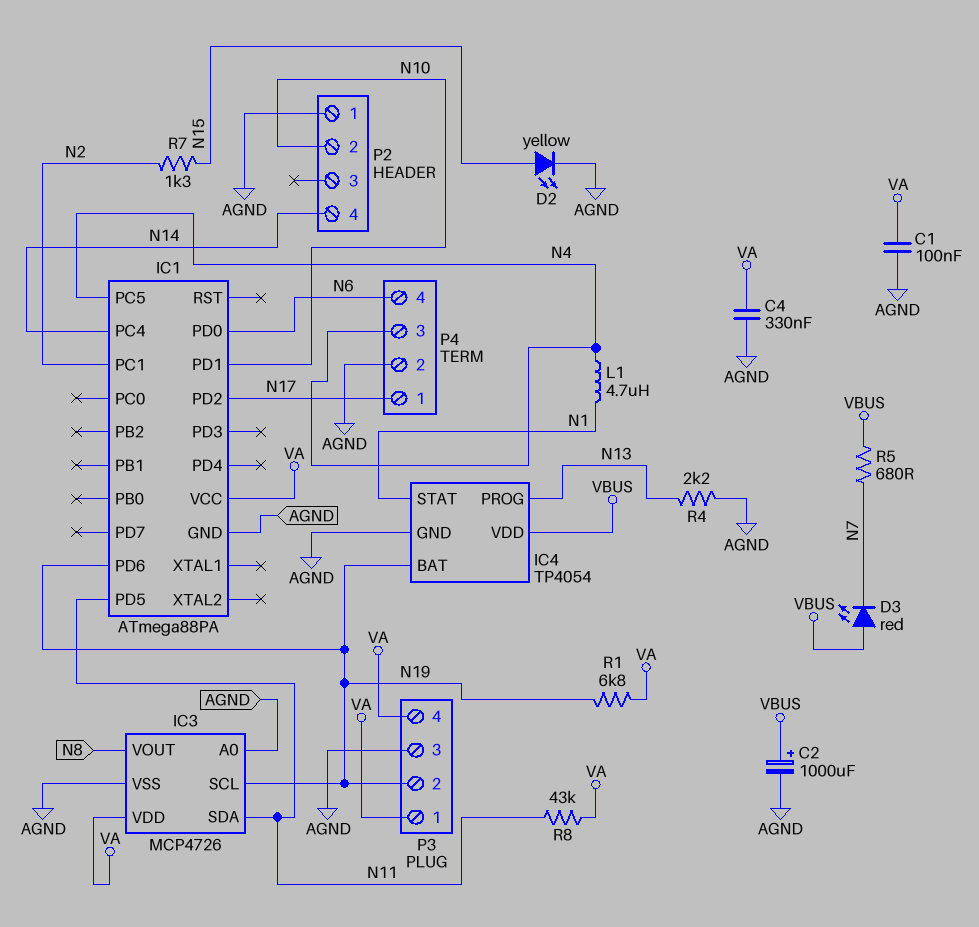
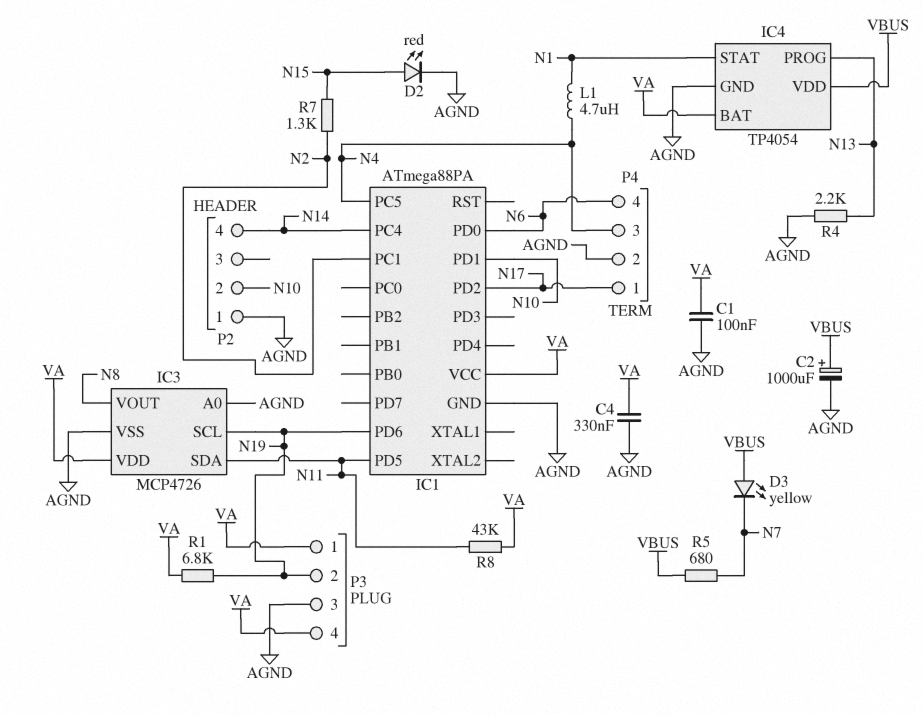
D2: LED yellow (A N15, K AGND) -> LED red (A N15, K AGND)
D3: LED red (A VBUS, K N7) -> LED yellow (A VBUS, K N7)
IC4 pin BAT: N19 -> VA

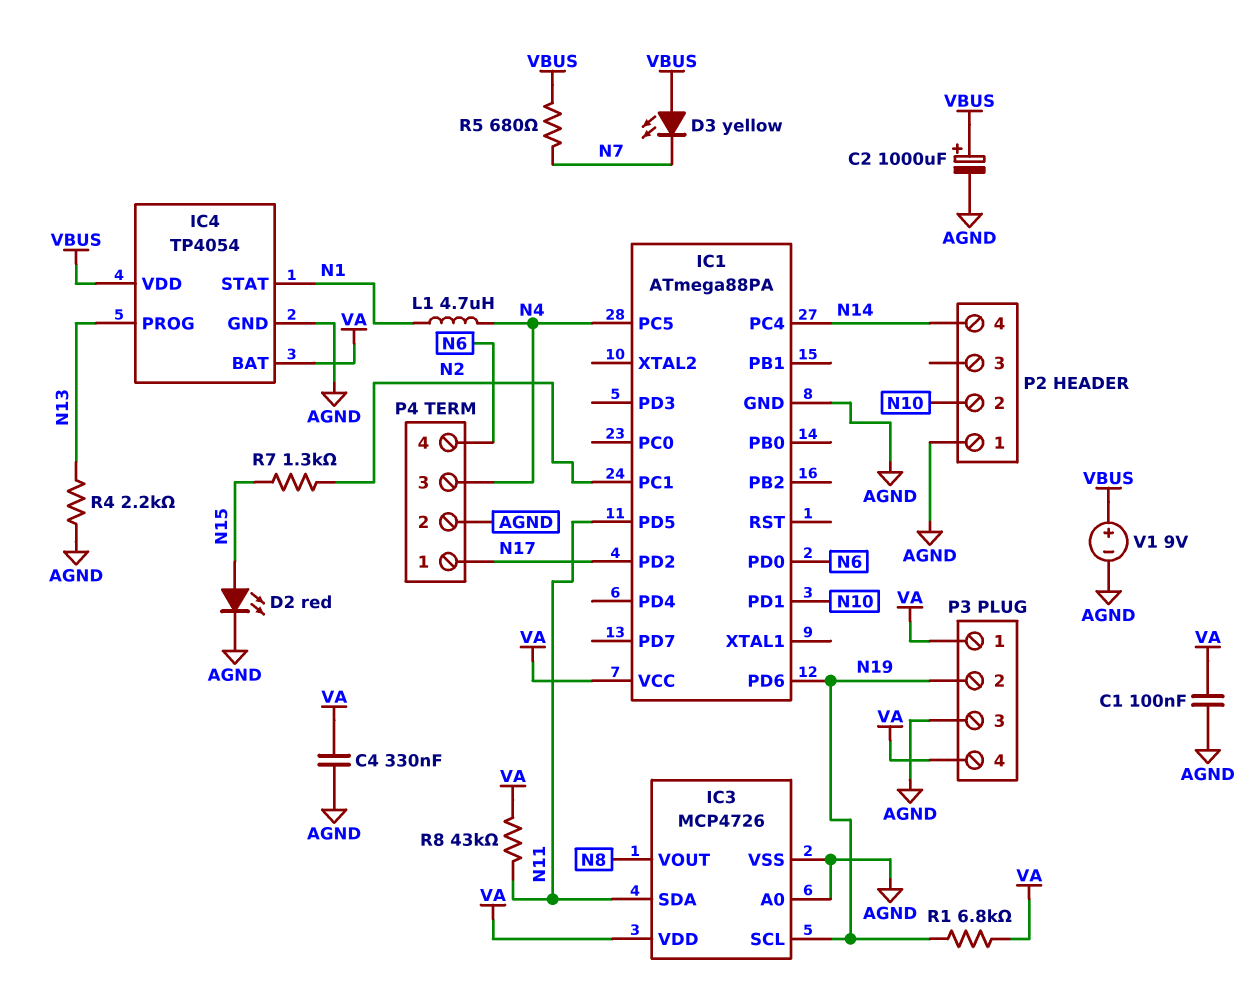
V1: none -> 9V (plus VBUS, minus AGND)

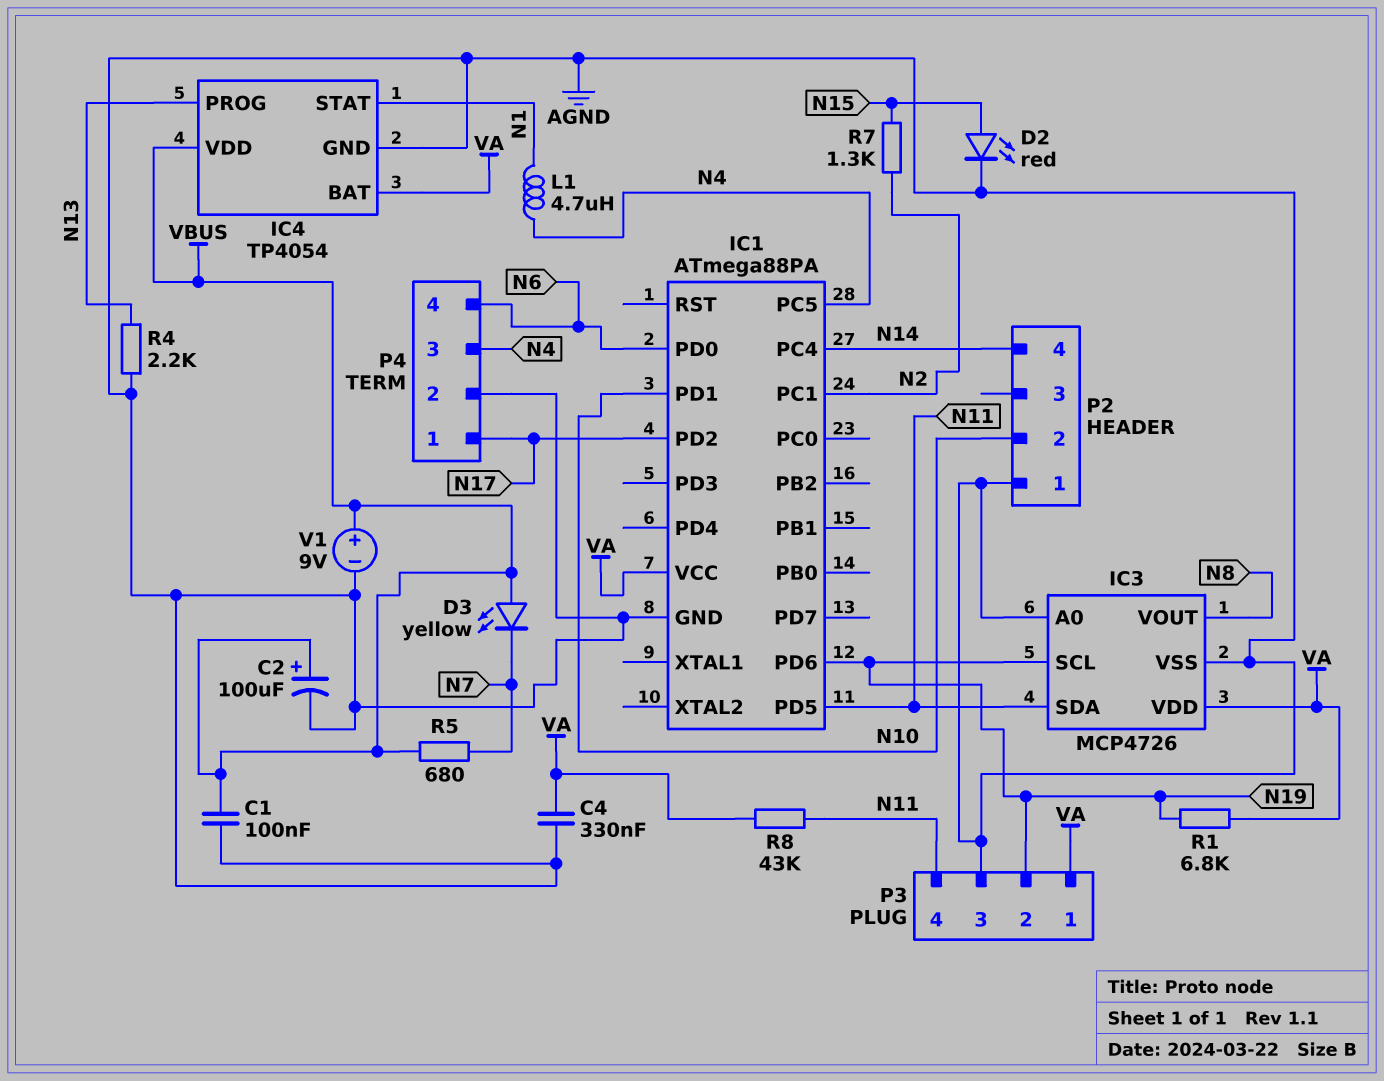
C1: 100nF (AGND, VA) -> 100nF (AGND, VBUS)
C2: 1000uF (plus VBUS, minus AGND) -> 100uF (plus VBUS, minus AGND)
P3 pin 4: VA -> N11

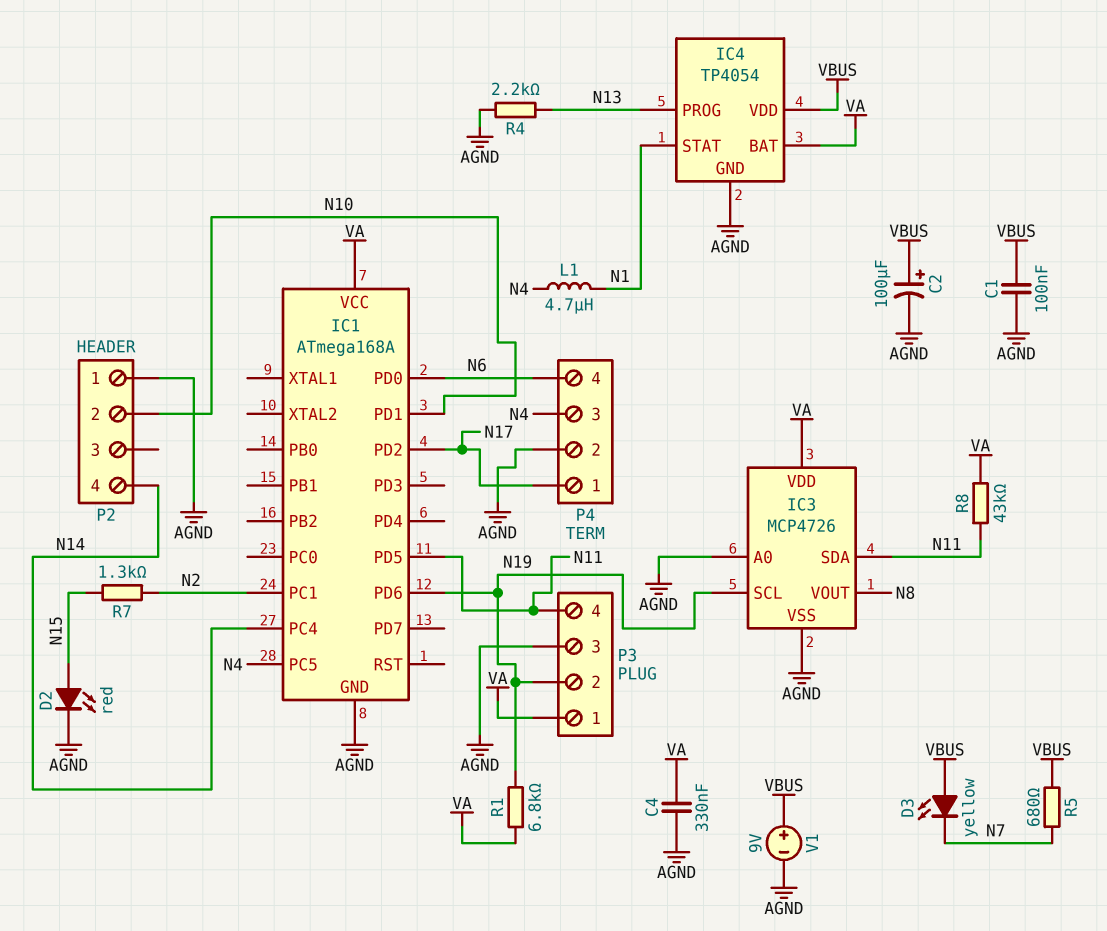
IC1: ATmega88PA -> ATmega168A

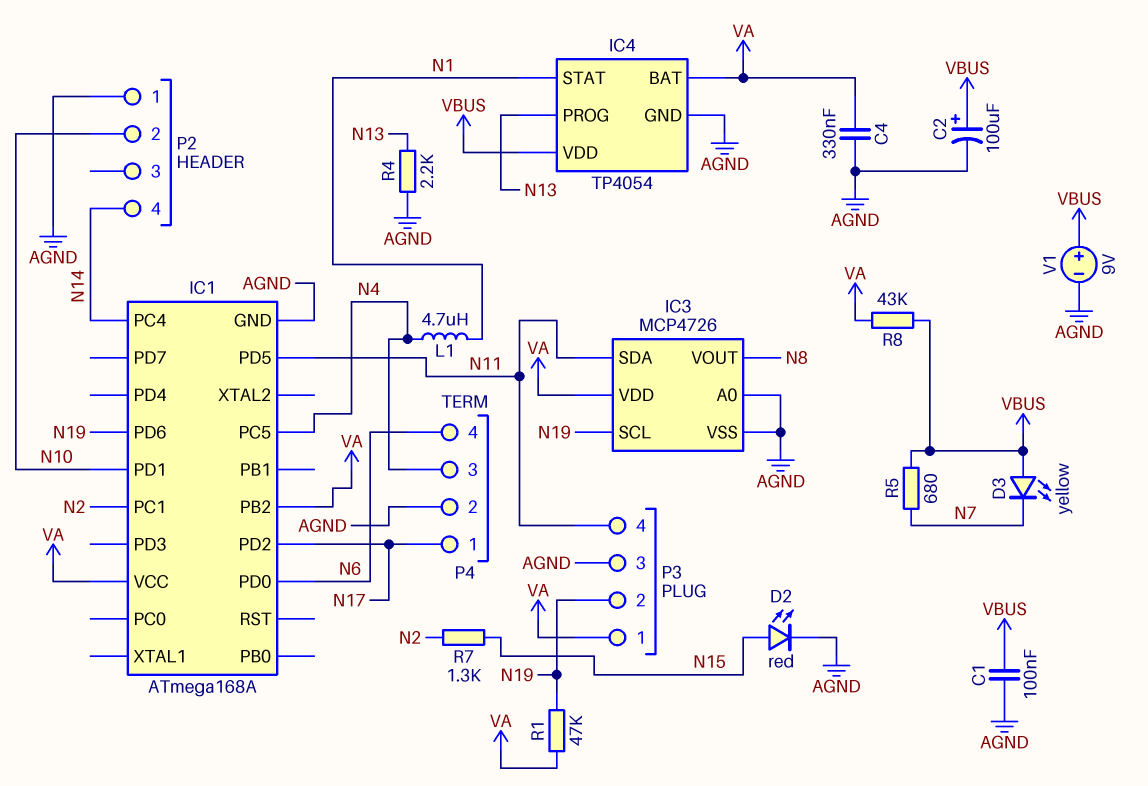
IC1 pin PB2: none -> VA
R1: 6.8k (N19, VA) -> 47k (N19, VA)
R8: 43k (N11, VA) -> 43k (VA, VBUS)

